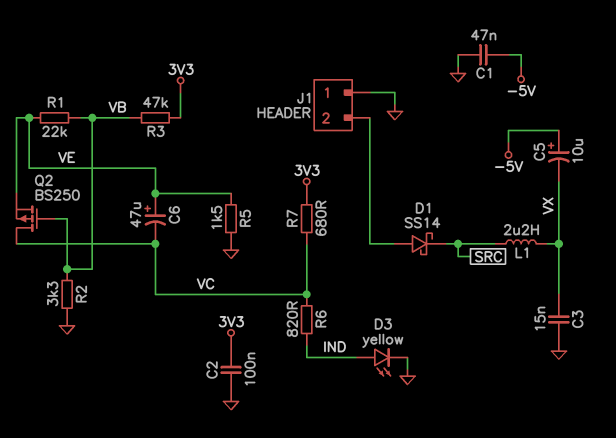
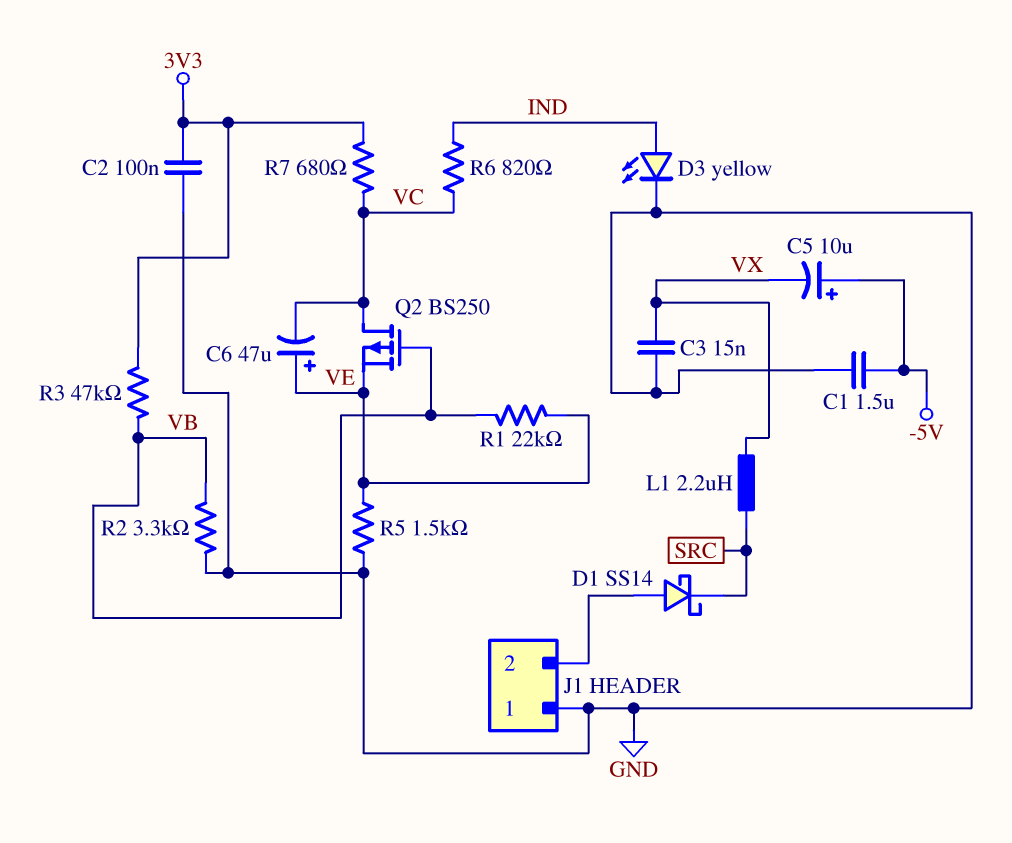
C1: 47nF (-5V, GND) -> 1.5uF (-5V, GND)

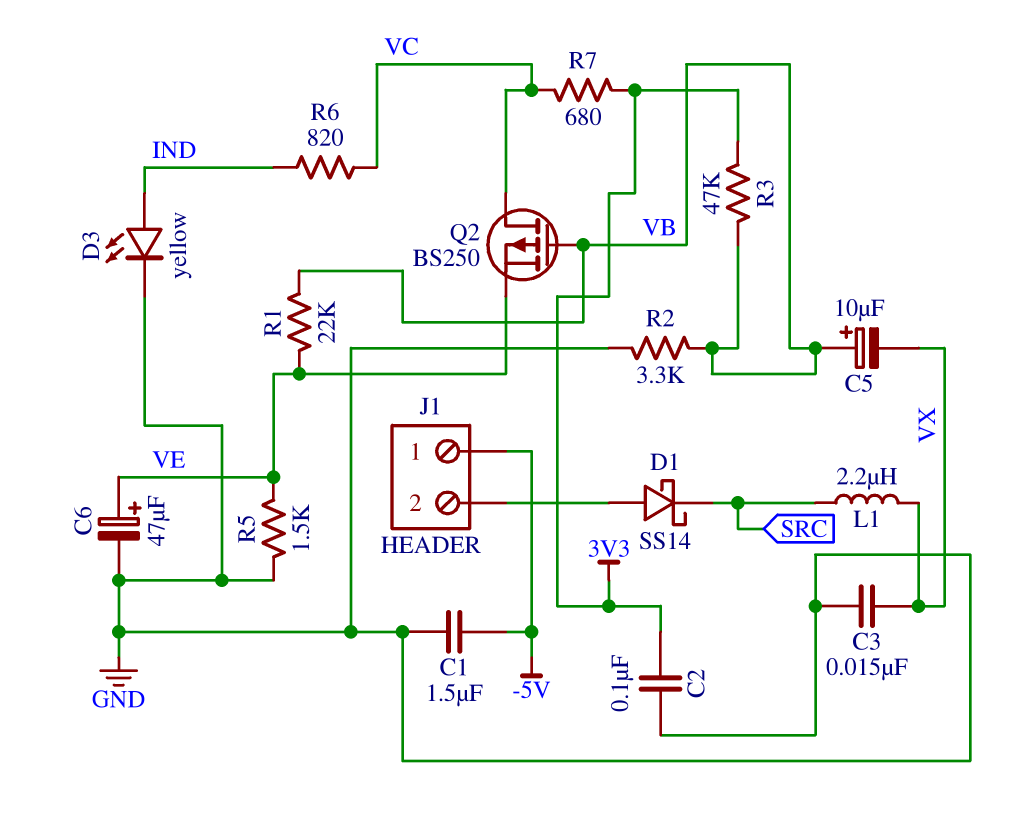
C5: 10uF (plus -5V, minus VX) -> 10uF (plus VB, minus VX)
C6: 47uF (plus VE, minus VC) -> 47uF (plus VE, minus GND)
J1 pin 1: GND -> -5V

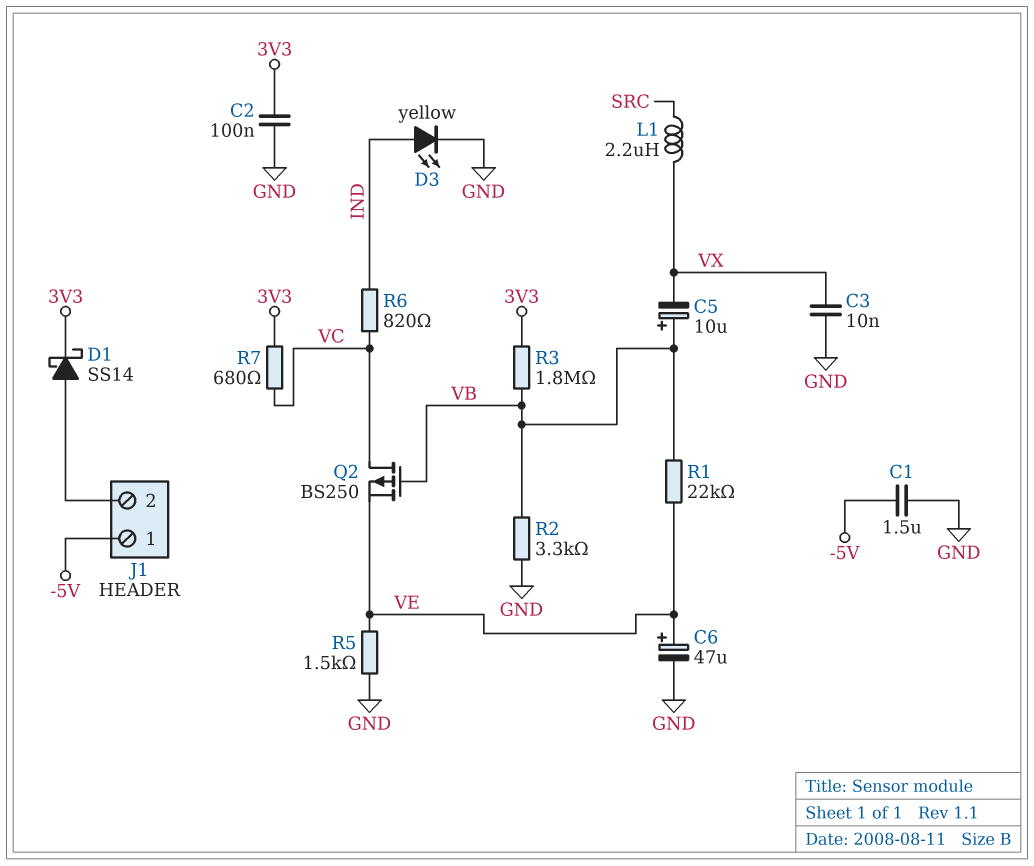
C3: 15nF (GND, VX) -> 10nF (GND, VX)
D1: schottky SS14 (A J1/2, K SRC) -> schottky SS14 (A J1/2, K 3V3)
R3: 47k (3V3, VB) -> 1.8M (3V3, VB)

